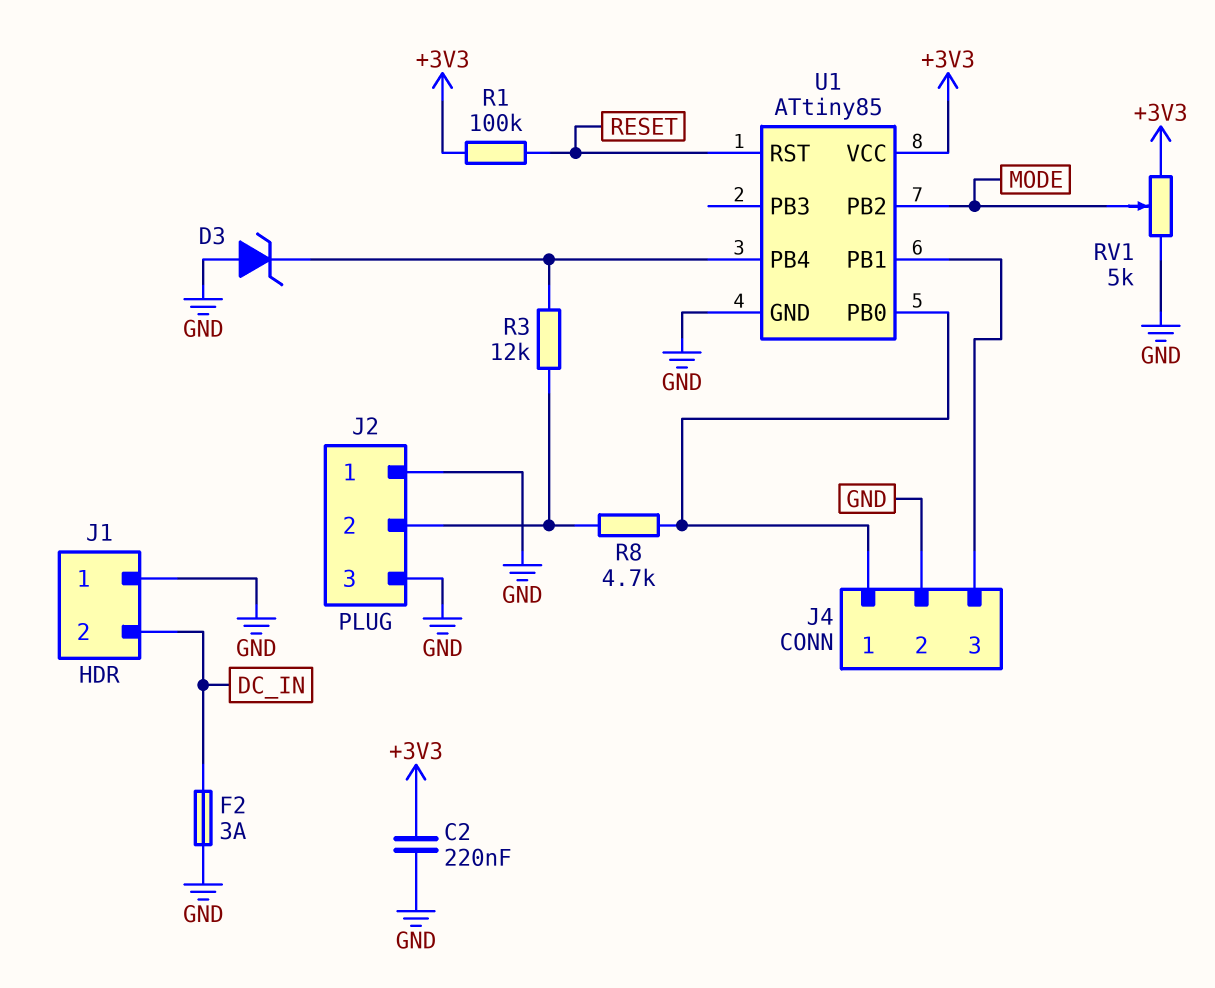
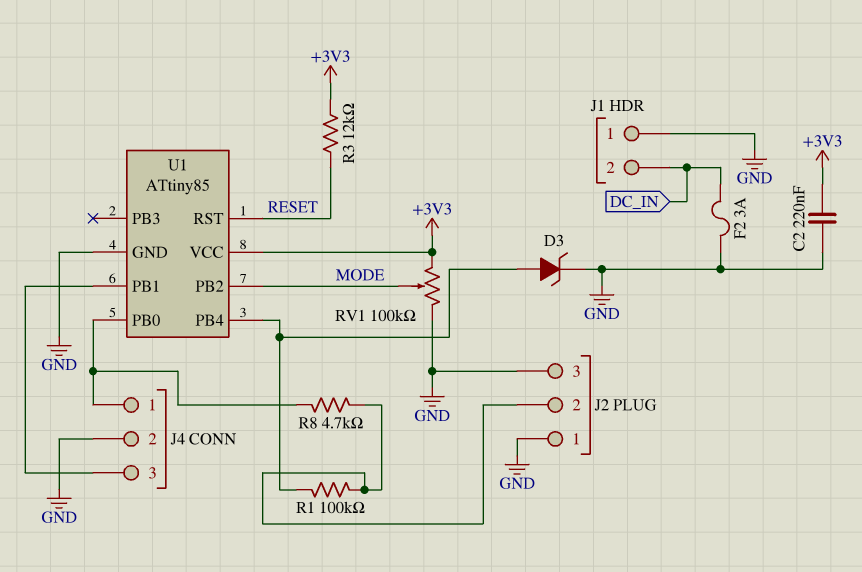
D3: zener (A GND, K U1/PB4) -> zener (A U1/PB4, K GND)
R1: 100k (+3V3, RESET) -> 100k (J2/2, U1/PB4)
R3: 12k (J2/2, U1/PB4) -> 12k (+3V3, RESET)
RV1: 5k (+3V3, GND, wiper MODE) -> 100k (+3V3, GND, wiper MODE)

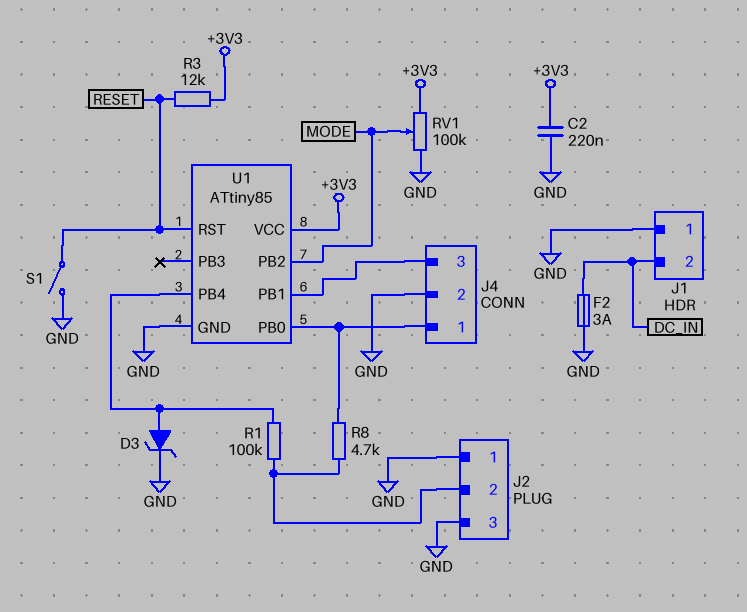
S1: none -> switch (GND, RESET)

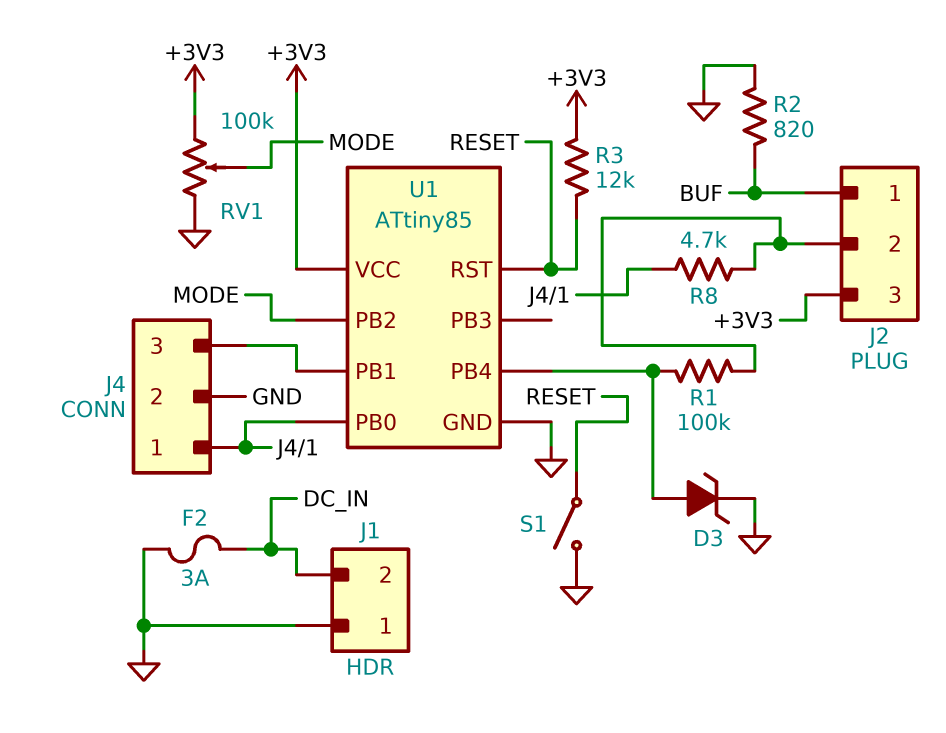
C2: 220nF (+3V3, GND) -> none
J2 pin 1: GND -> BUF
J2 pin 3: GND -> +3V3
R2: none -> 820 (BUF, GND)

